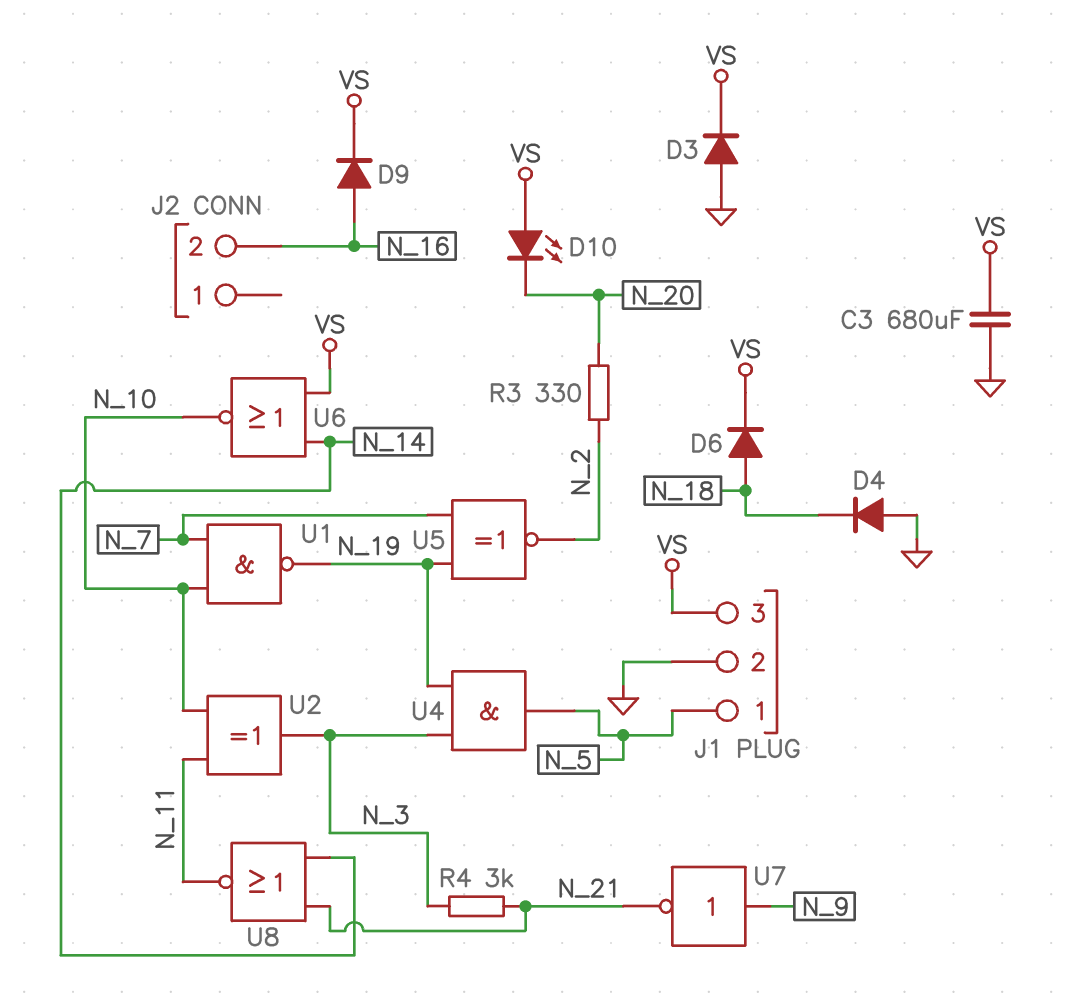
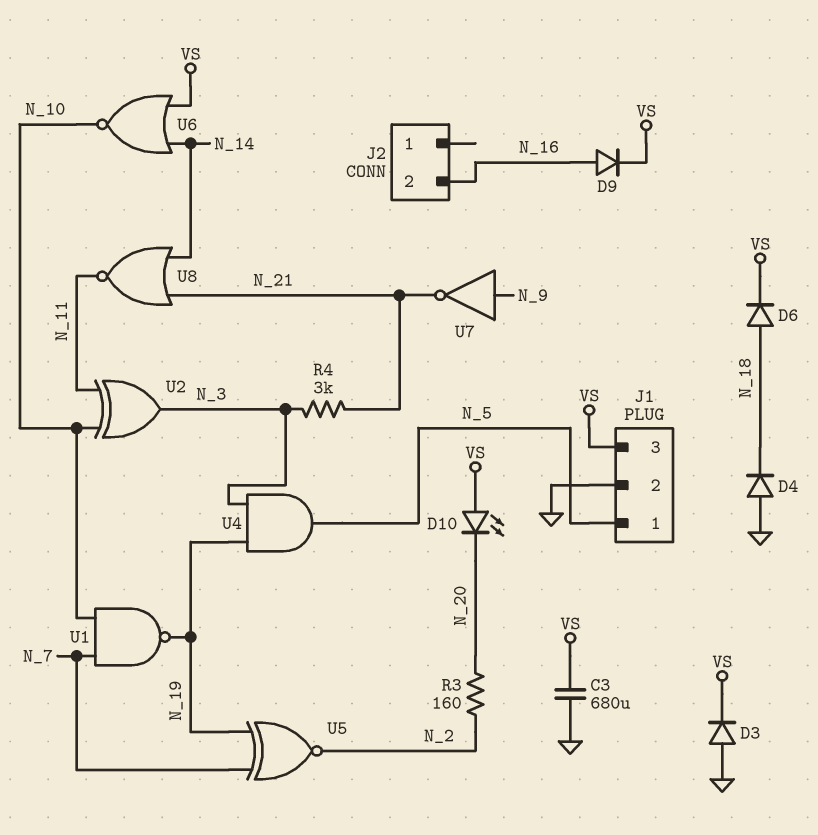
R3: 330 (N_2, N_20) -> 160 (N_2, N_20)

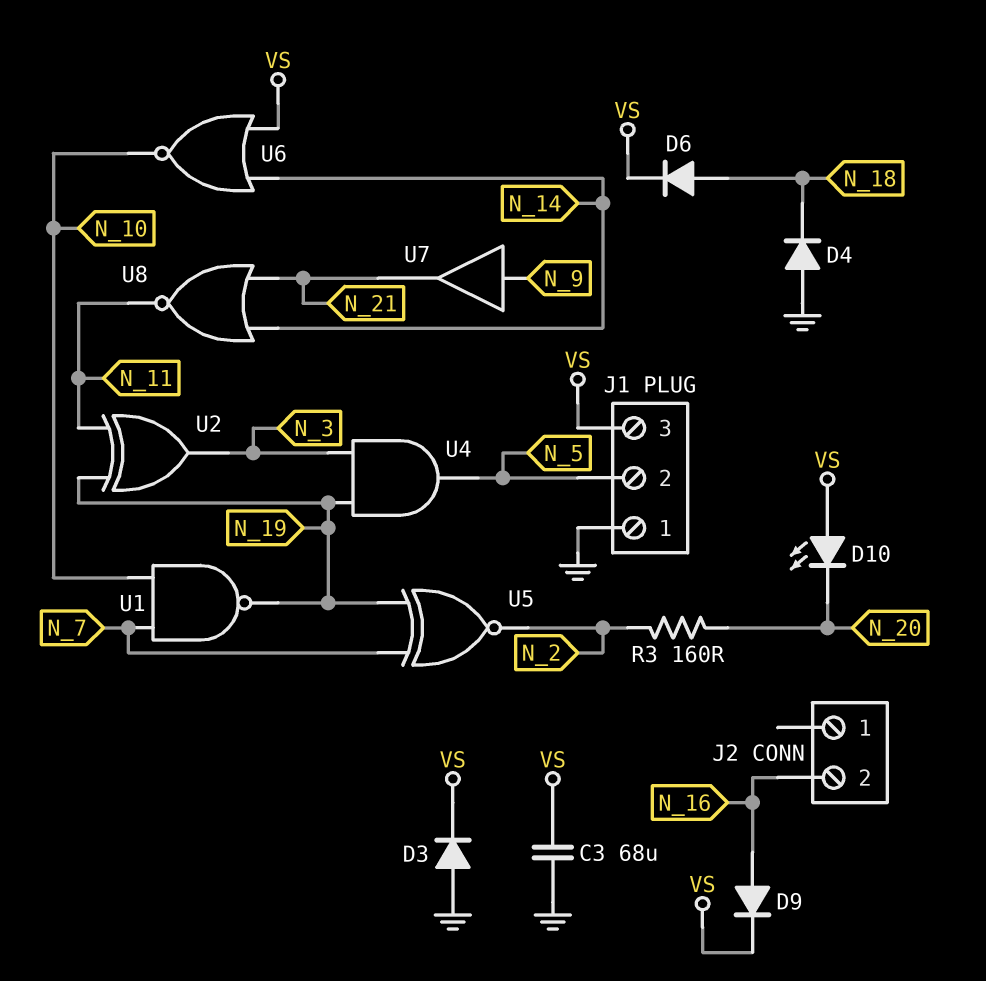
C3: 680uF (GND, VS) -> 68uF (GND, VS)
J1 pin 1: N_5 -> GND
J1 pin 2: GND -> N_5
R4: 3k (N_3, N_21) -> none
U2: XOR (in N_10, in N_11, out N_3) -> XOR (in N_11, in N_19, out N_3)
U7: NOT (in N_9, out N_21) -> buffer (in N_9, out N_21)

